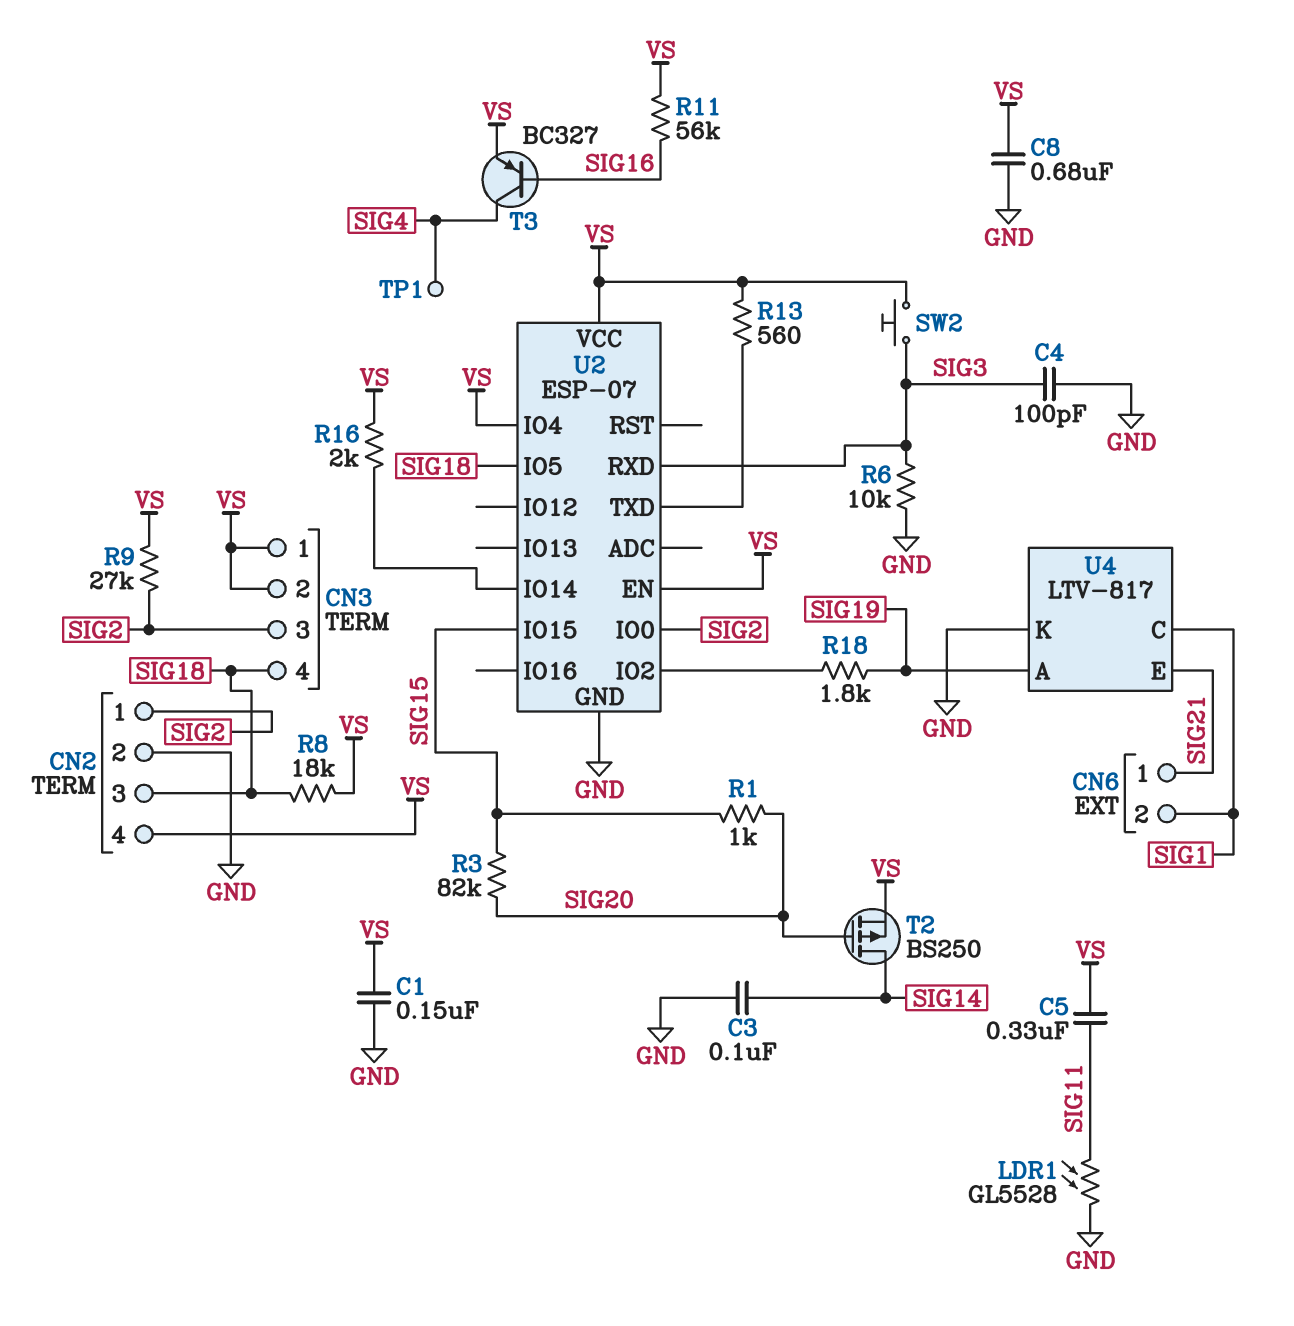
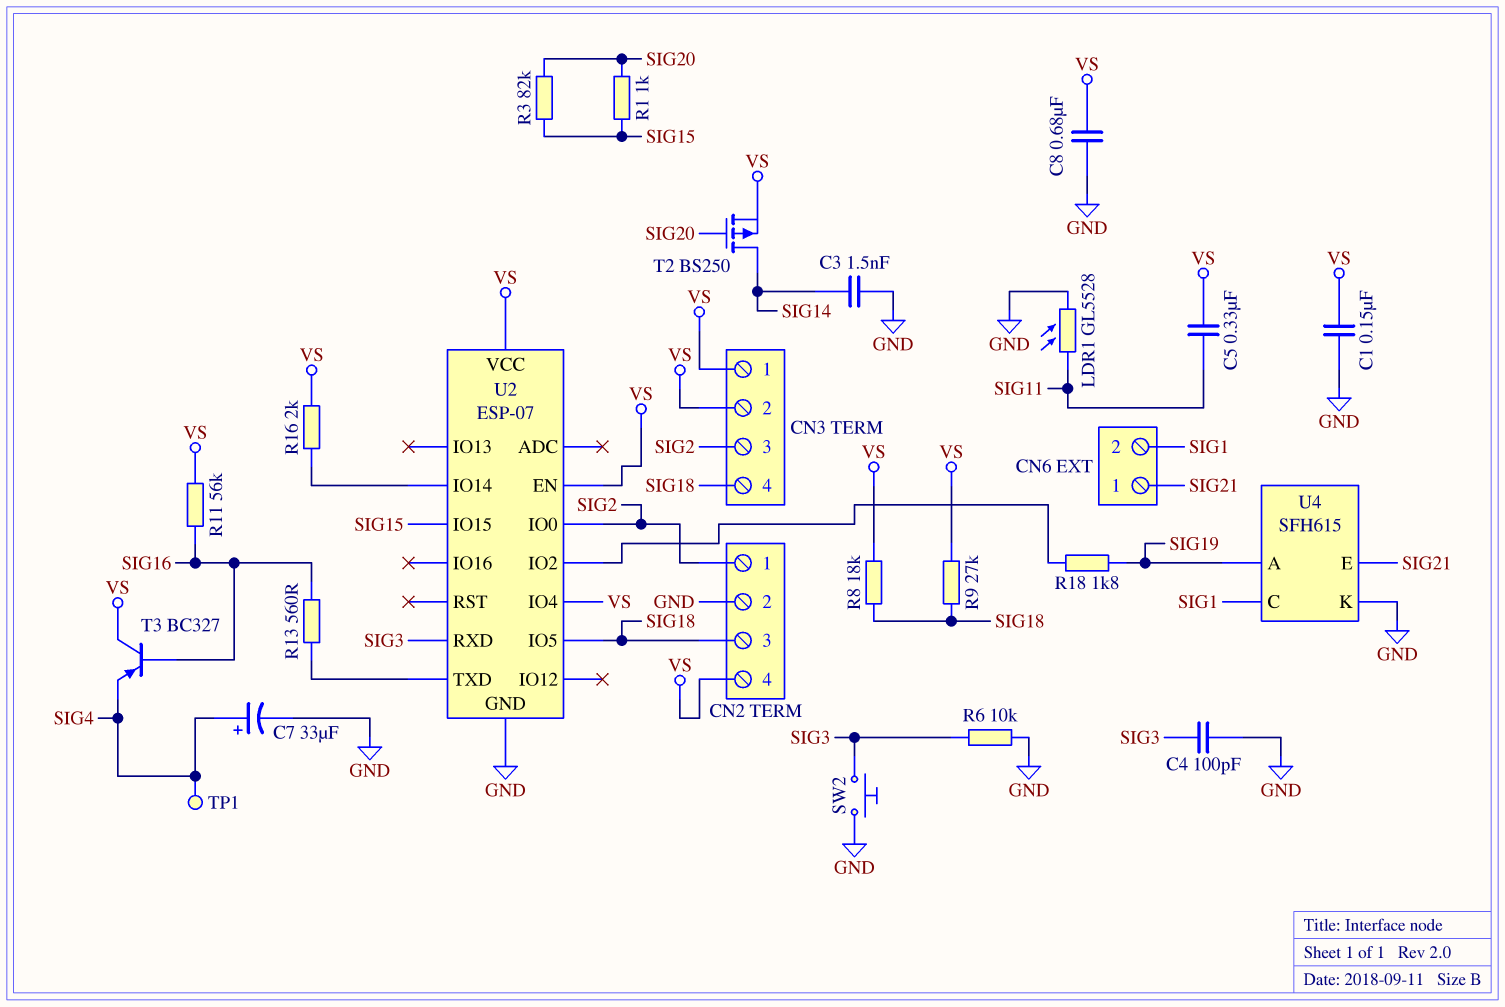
C3: 100nF (GND, SIG14) -> 1.5nF (GND, SIG14)
C7: none -> 33uF (plus SIG4, minus GND)
R9: 27k (SIG2, VS) -> 27k (SIG18, VS)
R13: 560 (U2/TXD, VS) -> 560 (SIG16, U2/TXD)
SW2: button (SIG3, VS) -> button (GND, SIG3)
T3: PNP BC327 (B SIG16, C SIG4, E VS) -> PNP BC327 (B SIG16, C VS, E SIG4)
U4: LTV-817 -> SFH615

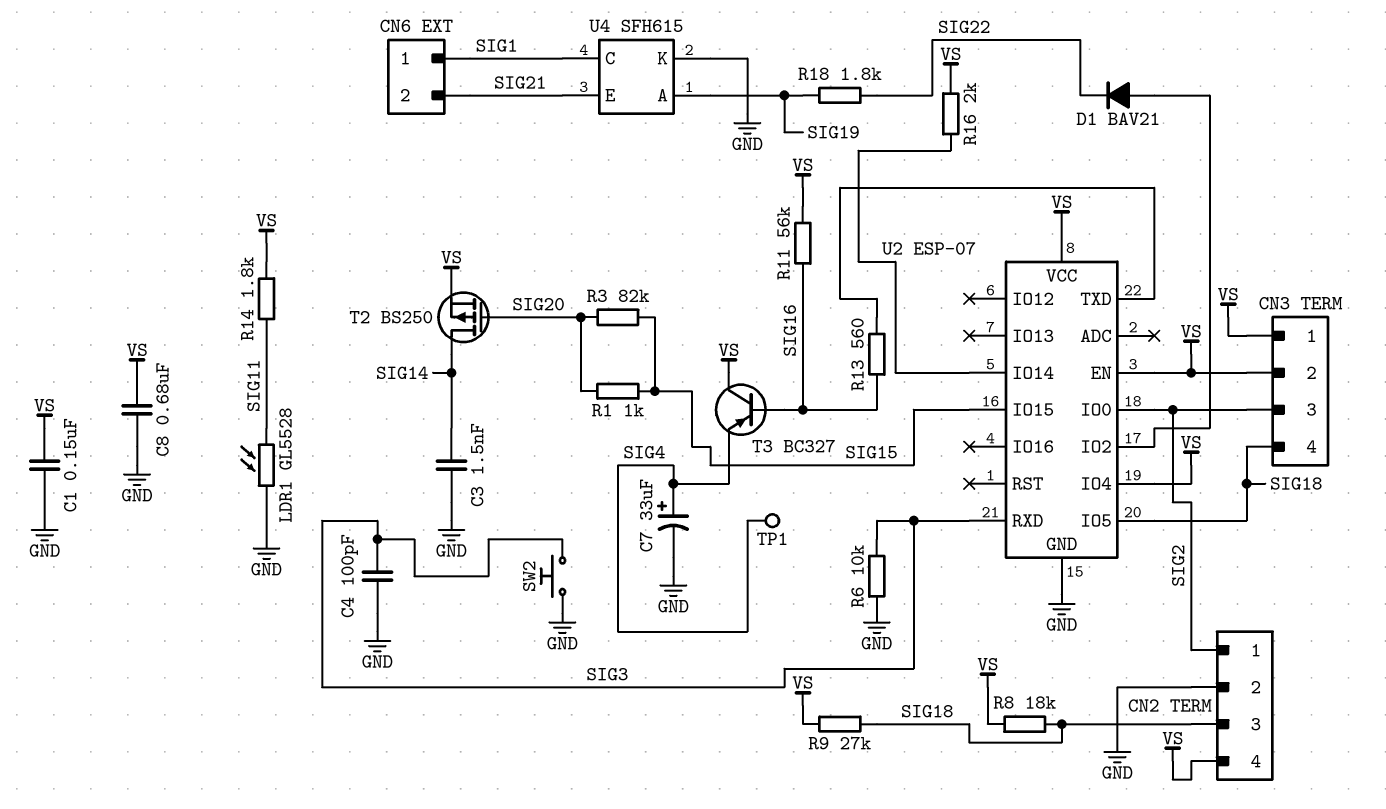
C5: 330nF (SIG11, VS) -> none
CN6 pin 1: SIG21 -> SIG1
CN6 pin 2: SIG1 -> SIG21
D1: none -> diode BAV21 (A U2/IO2, K SIG22)
R14: none -> 1.8k (SIG11, VS)
R18: 1.8k (SIG19, U2/IO2) -> 1.8k (SIG19, SIG22)

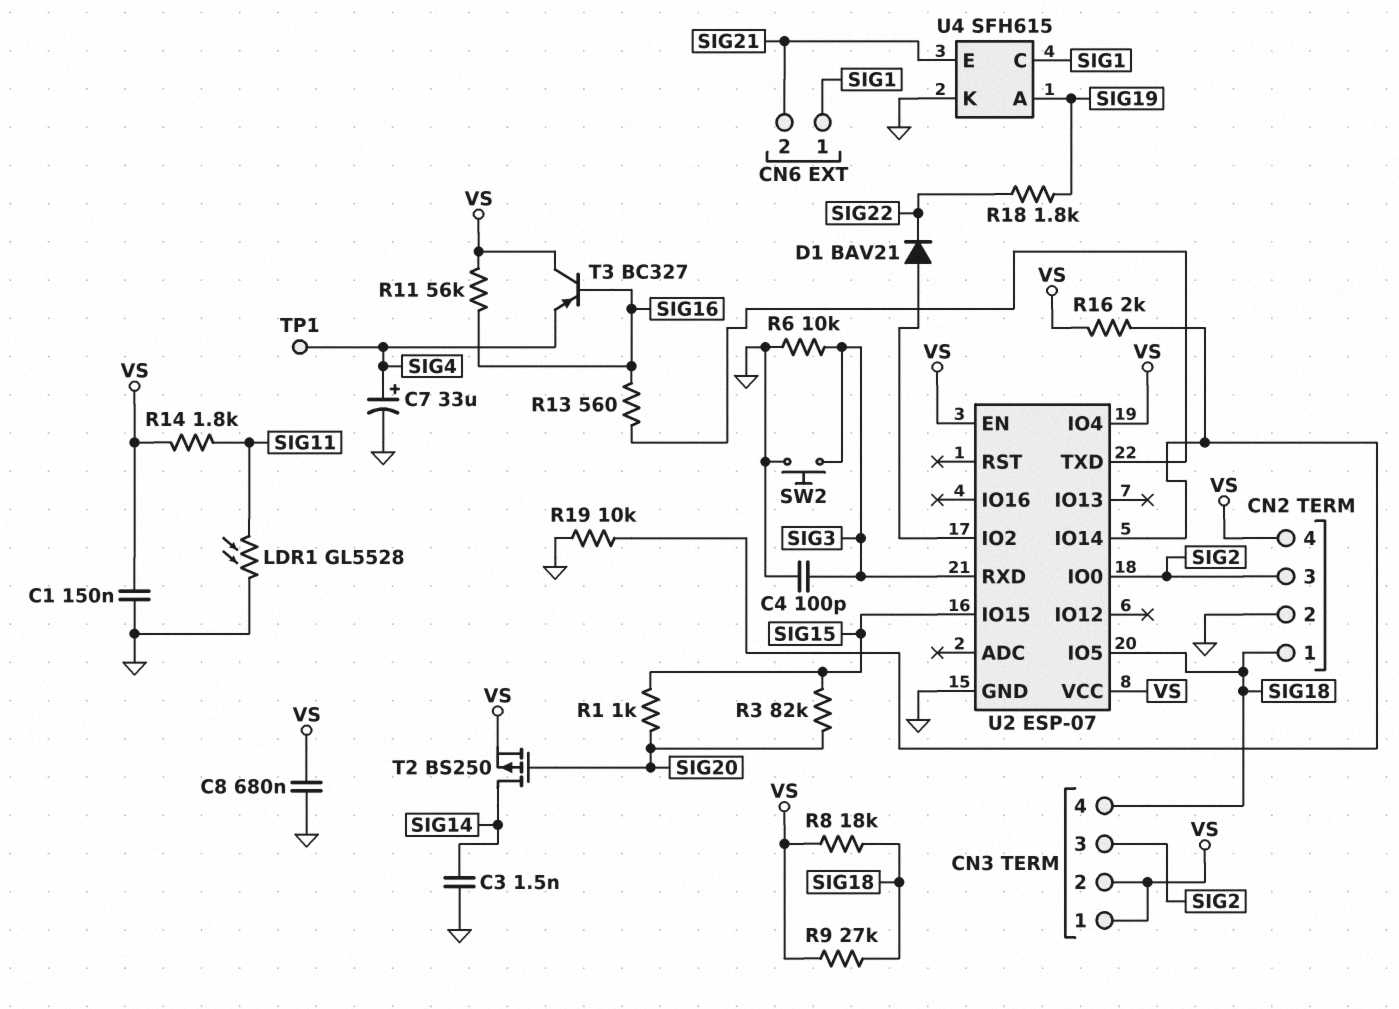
CN2 pin 1: SIG2 -> SIG18
CN2 pin 3: SIG18 -> SIG2
R19: none -> 10k (GND, U2/IO14)

